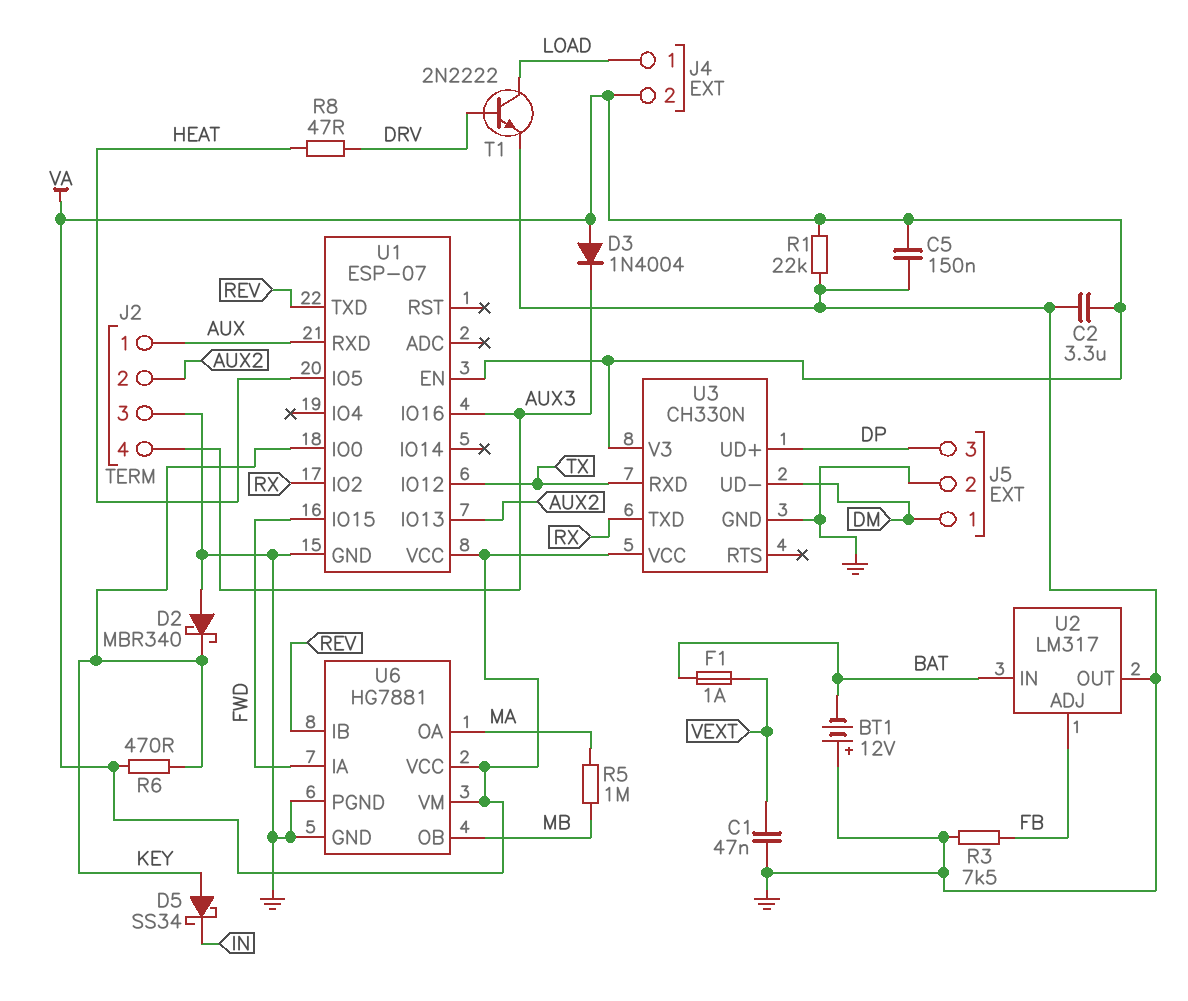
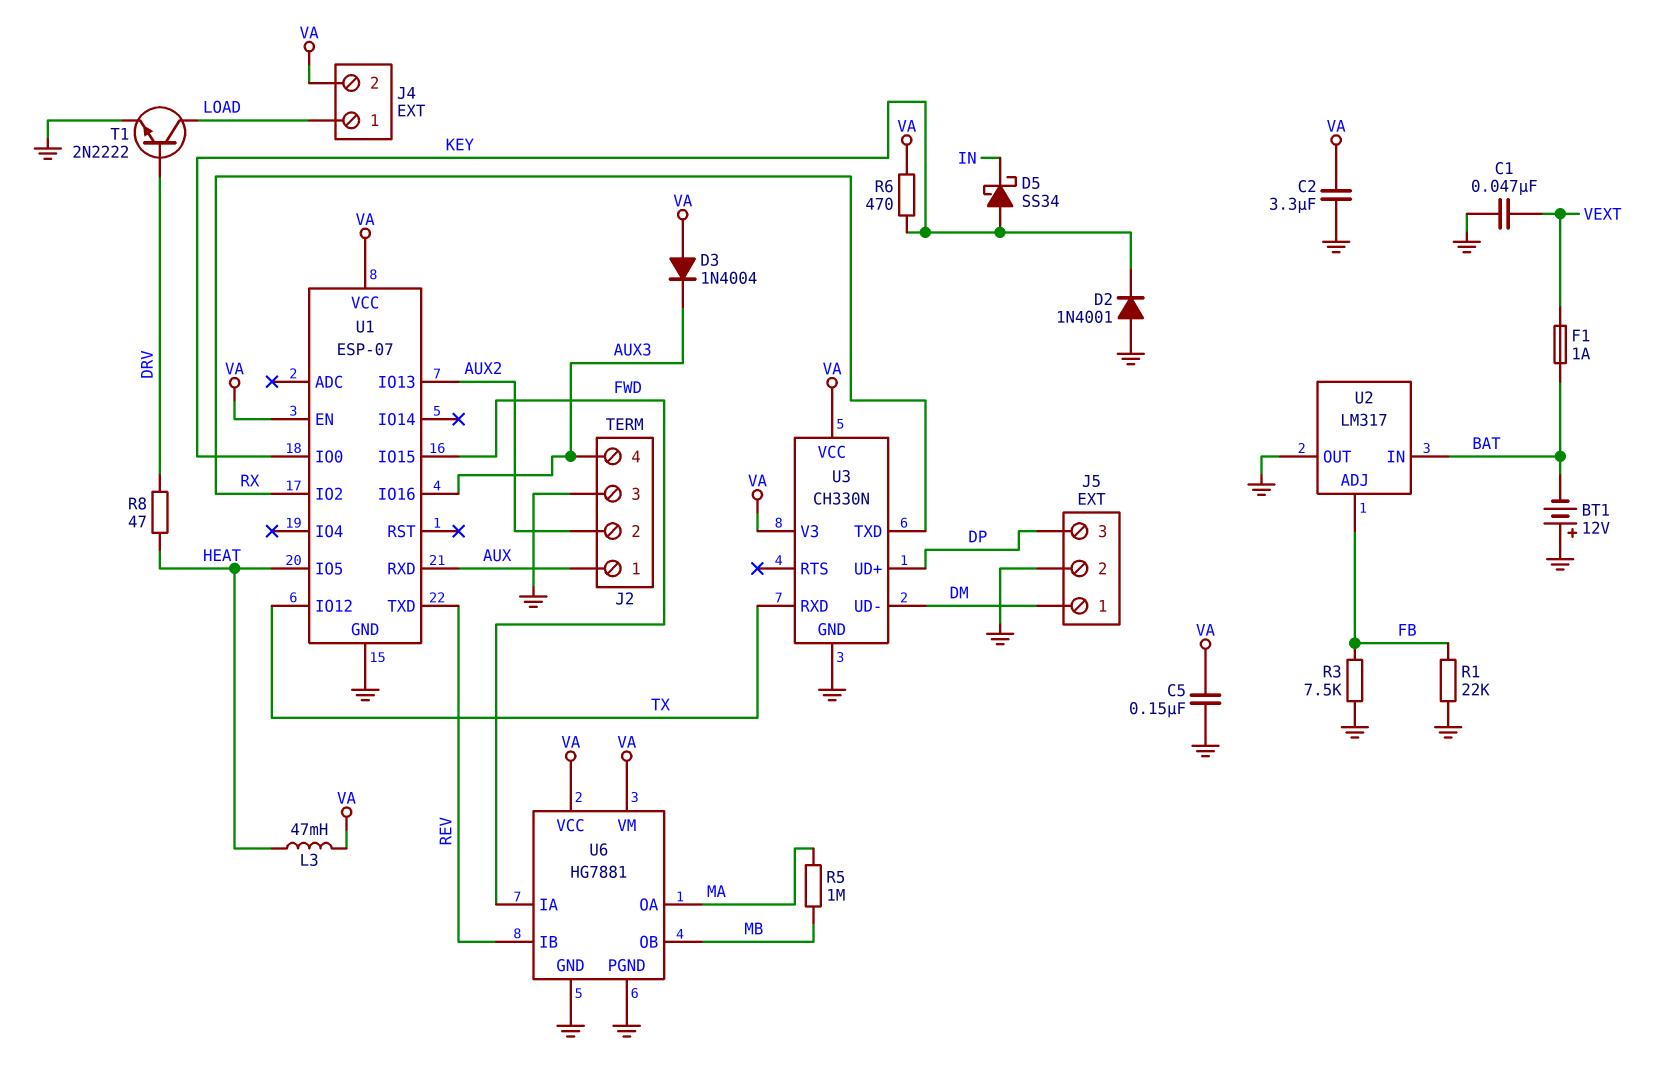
D2: schottky MBR340 (A GND, K KEY) -> diode 1N4001 (A GND, K KEY)
L3: none -> 47mH (HEAT, VA)
R1: 22k (GND, VA) -> 22k (FB, GND)

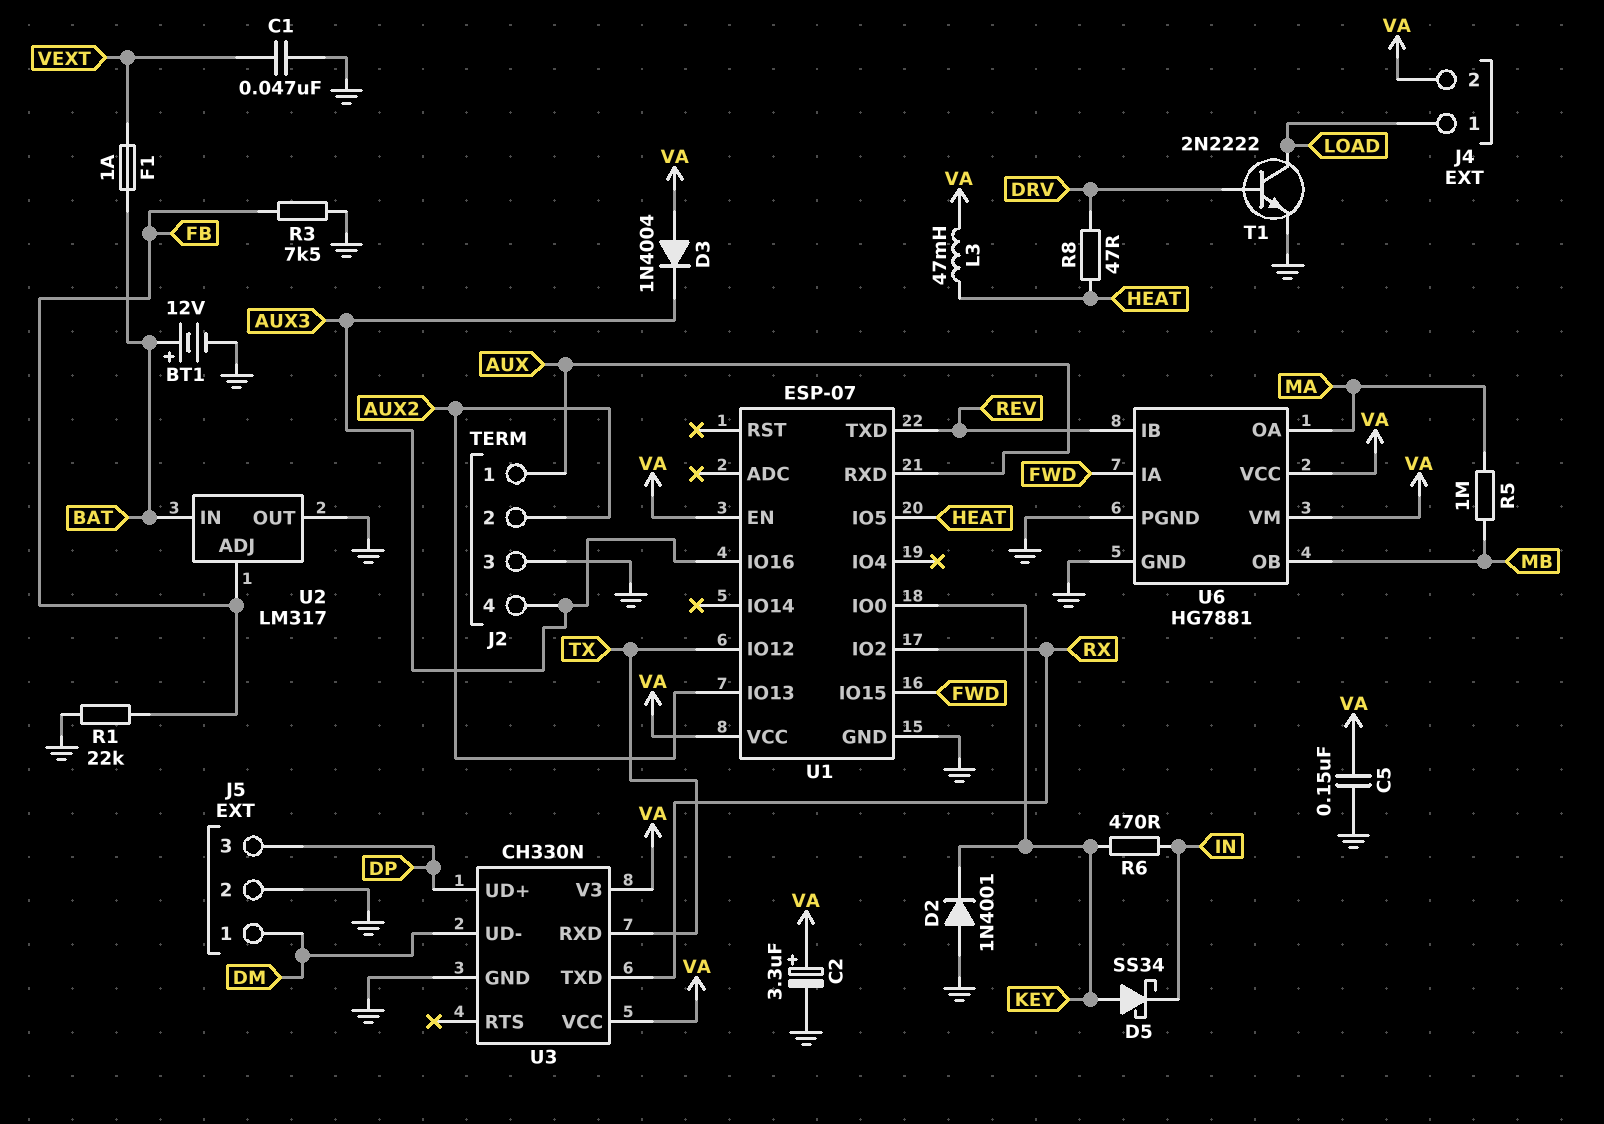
BT1: 12V (plus GND, minus BAT) -> 12V (plus BAT, minus GND)
C2: 3.3uF (GND, VA) -> 3.3uF (plus VA, minus GND)
R6: 470 (KEY, VA) -> 470 (IN, KEY)

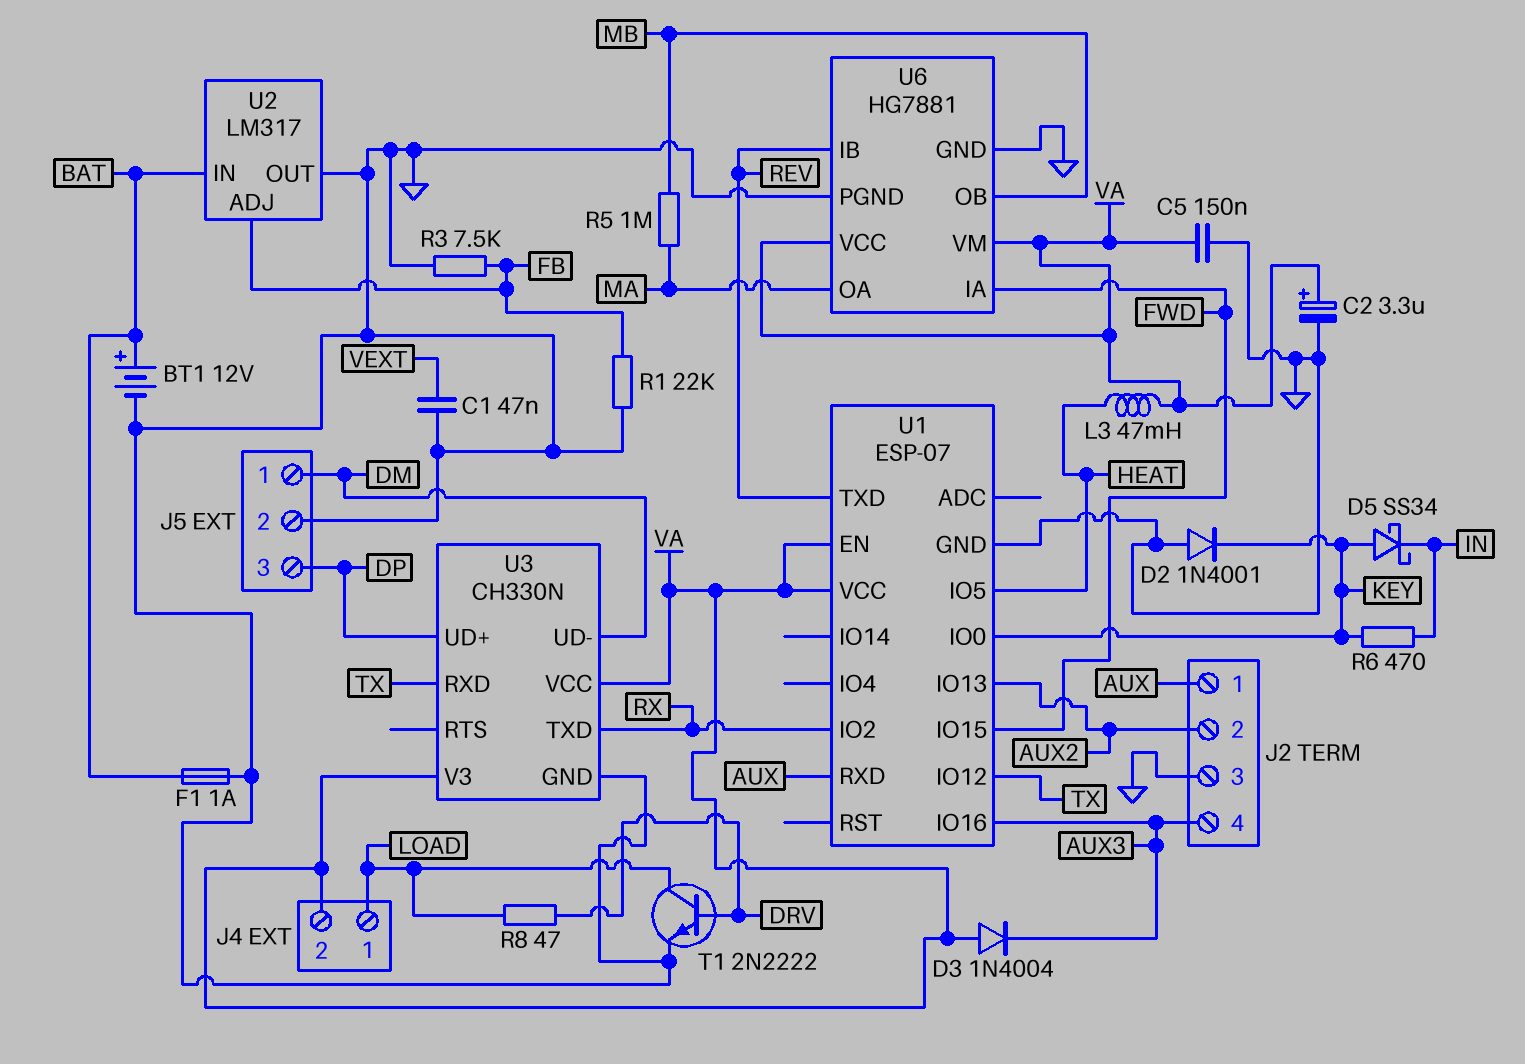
F1: 1A (BAT, VEXT) -> 1A (BAT, GND)
R8: 47 (DRV, HEAT) -> 47 (DRV, LOAD)

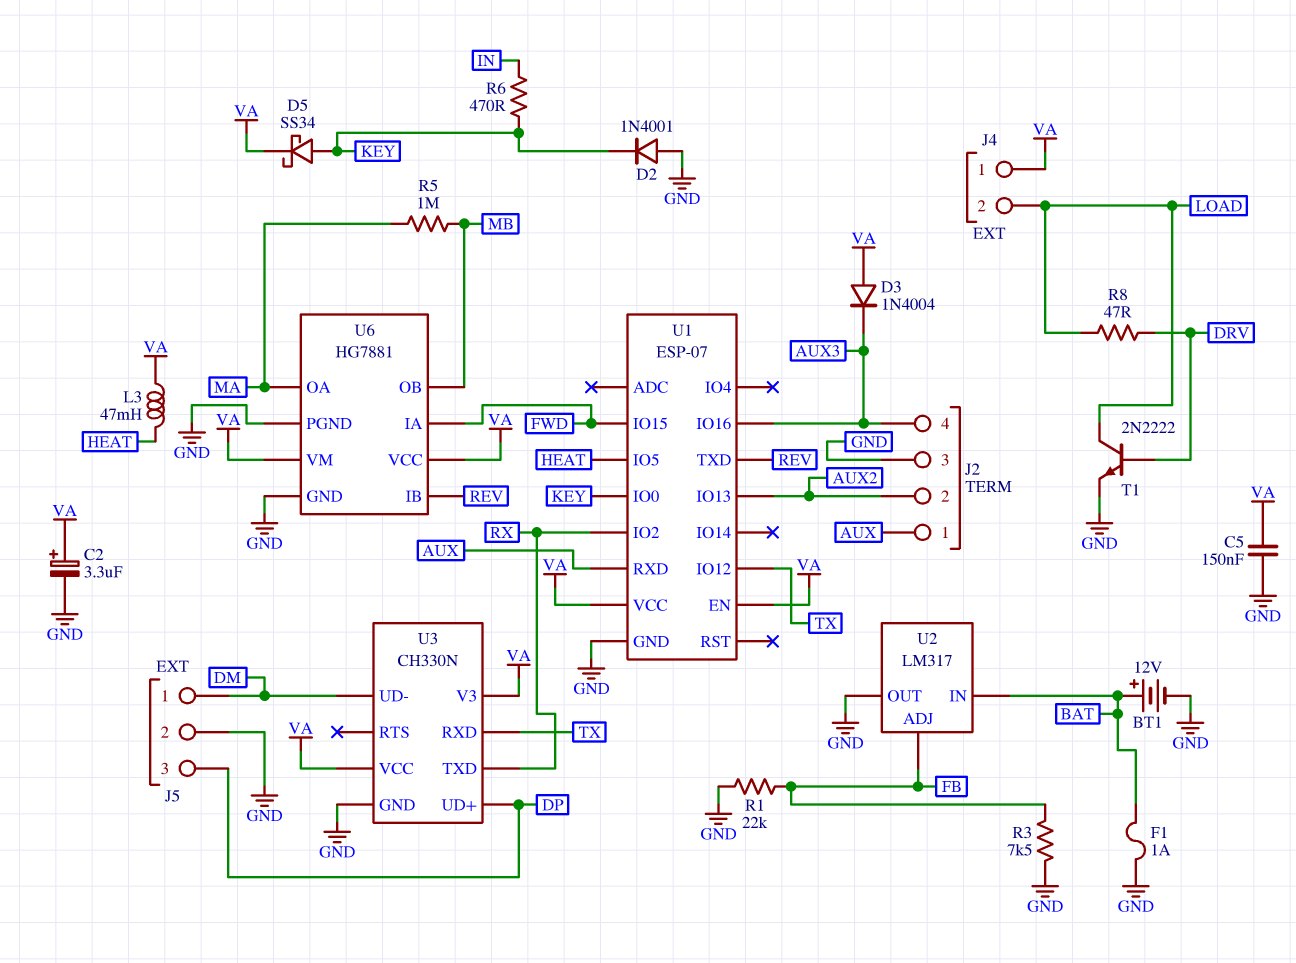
C1: 47nF (GND, VEXT) -> none
D5: schottky SS34 (A KEY, K IN) -> schottky SS34 (A KEY, K VA)
J4 pin 1: LOAD -> VA
J4 pin 2: VA -> LOAD

